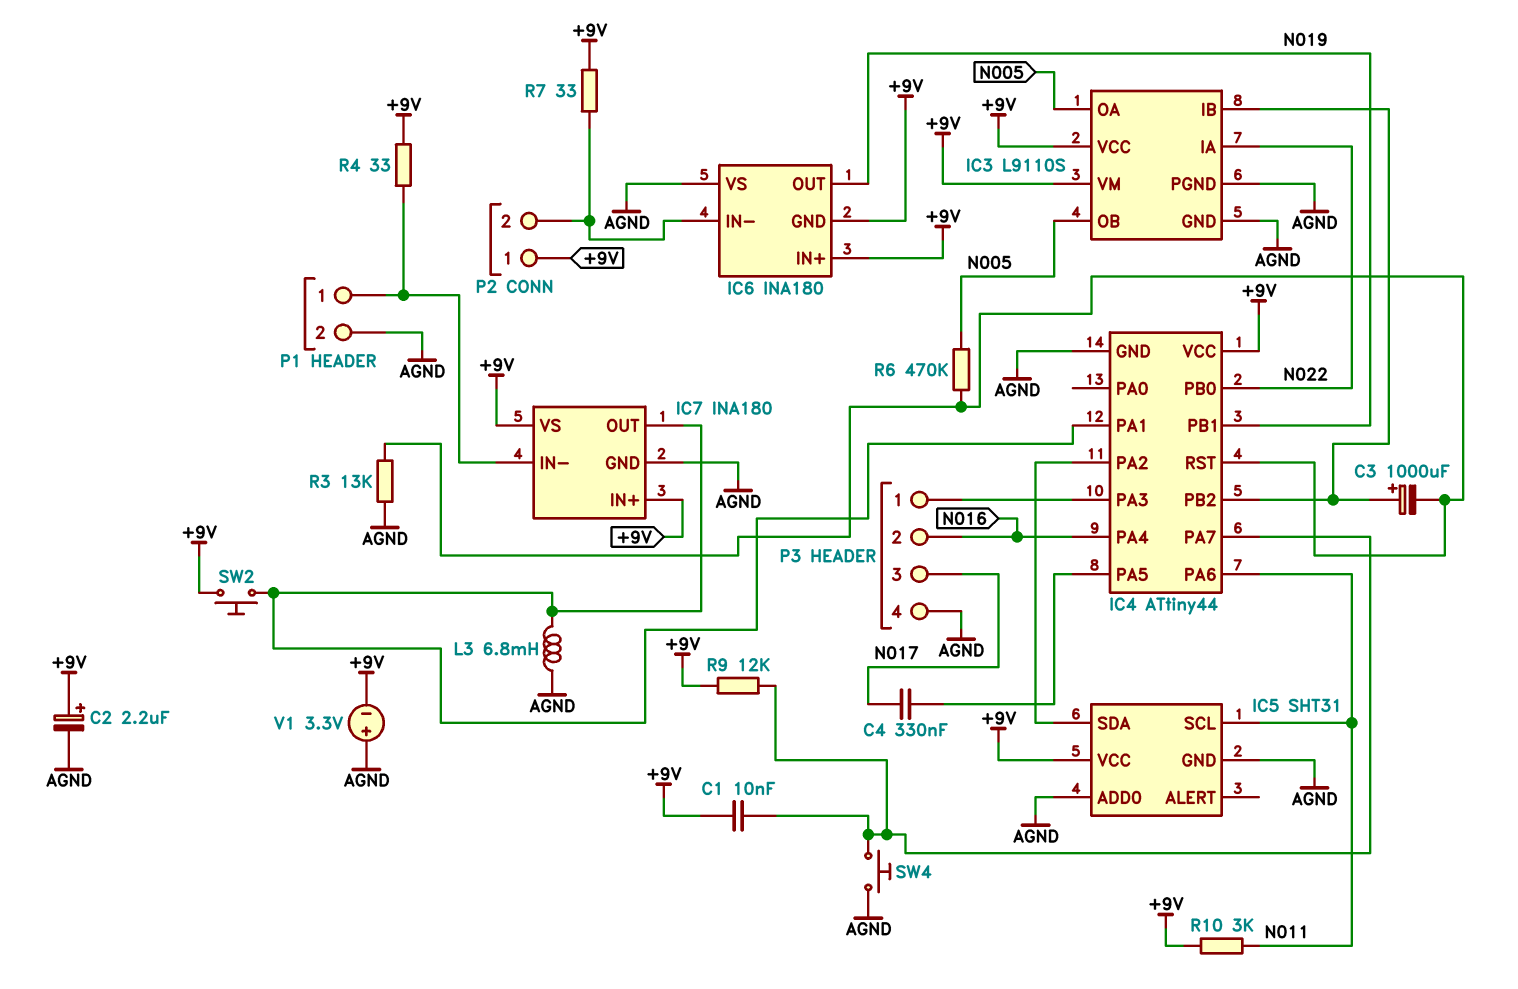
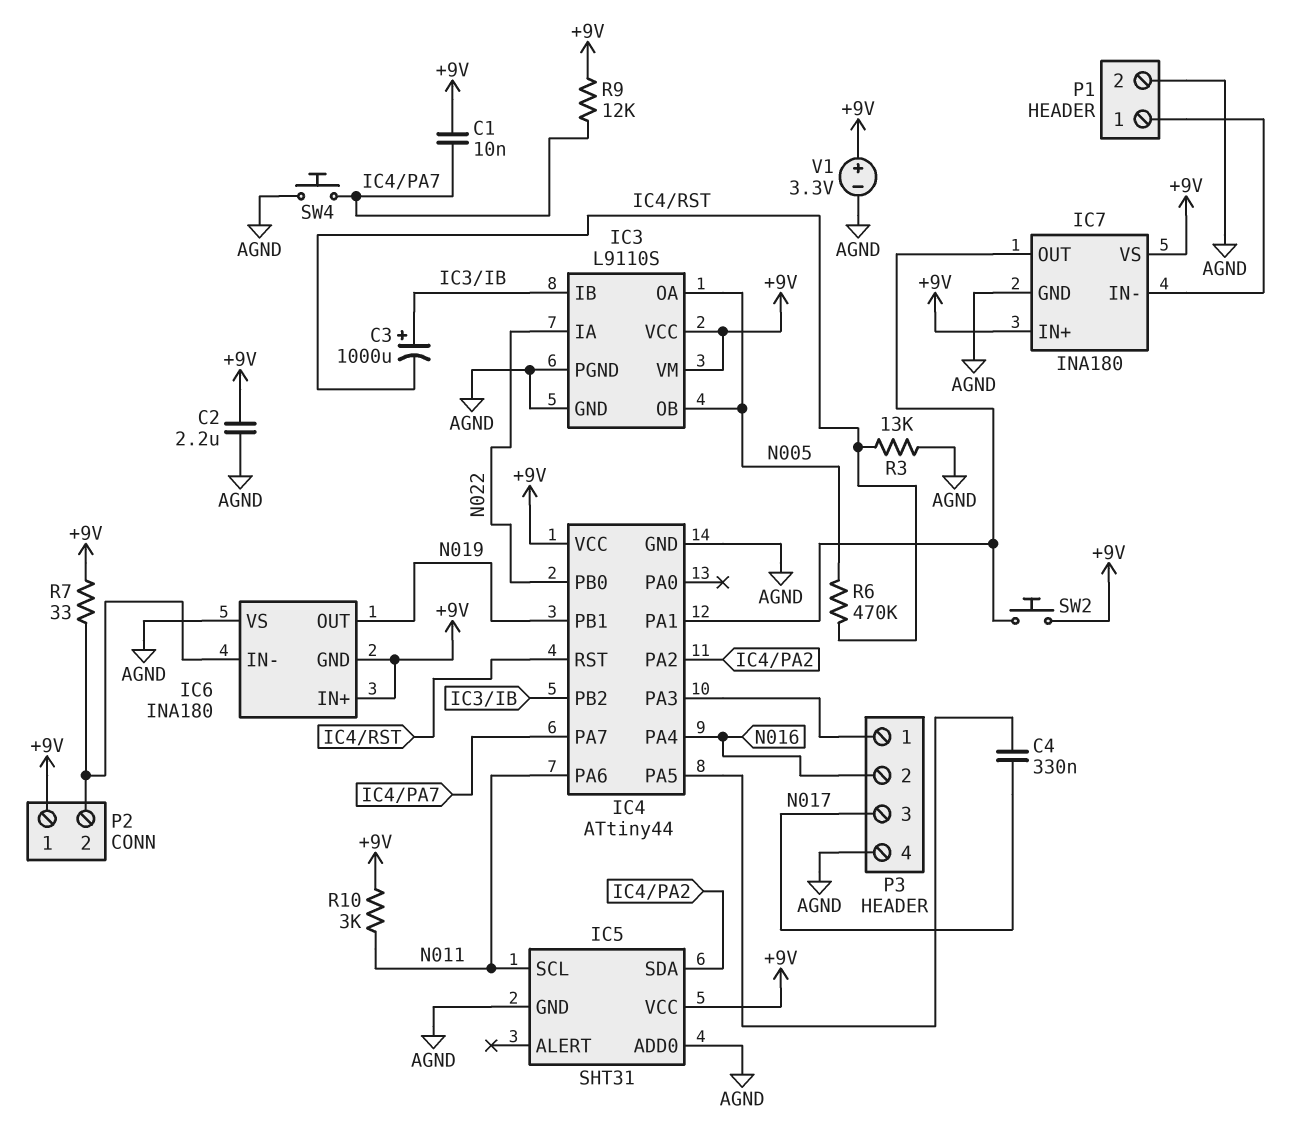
C2: 2.2uF (plus +9V, minus AGND) -> 2.2uF (+9V, AGND)
L3: 6.8mH (AGND, IC4/PA1) -> none
R4: 33 (+9V, IC7/IN-) -> none
V1: 3.3V (plus AGND, minus +9V) -> 3.3V (plus +9V, minus AGND)

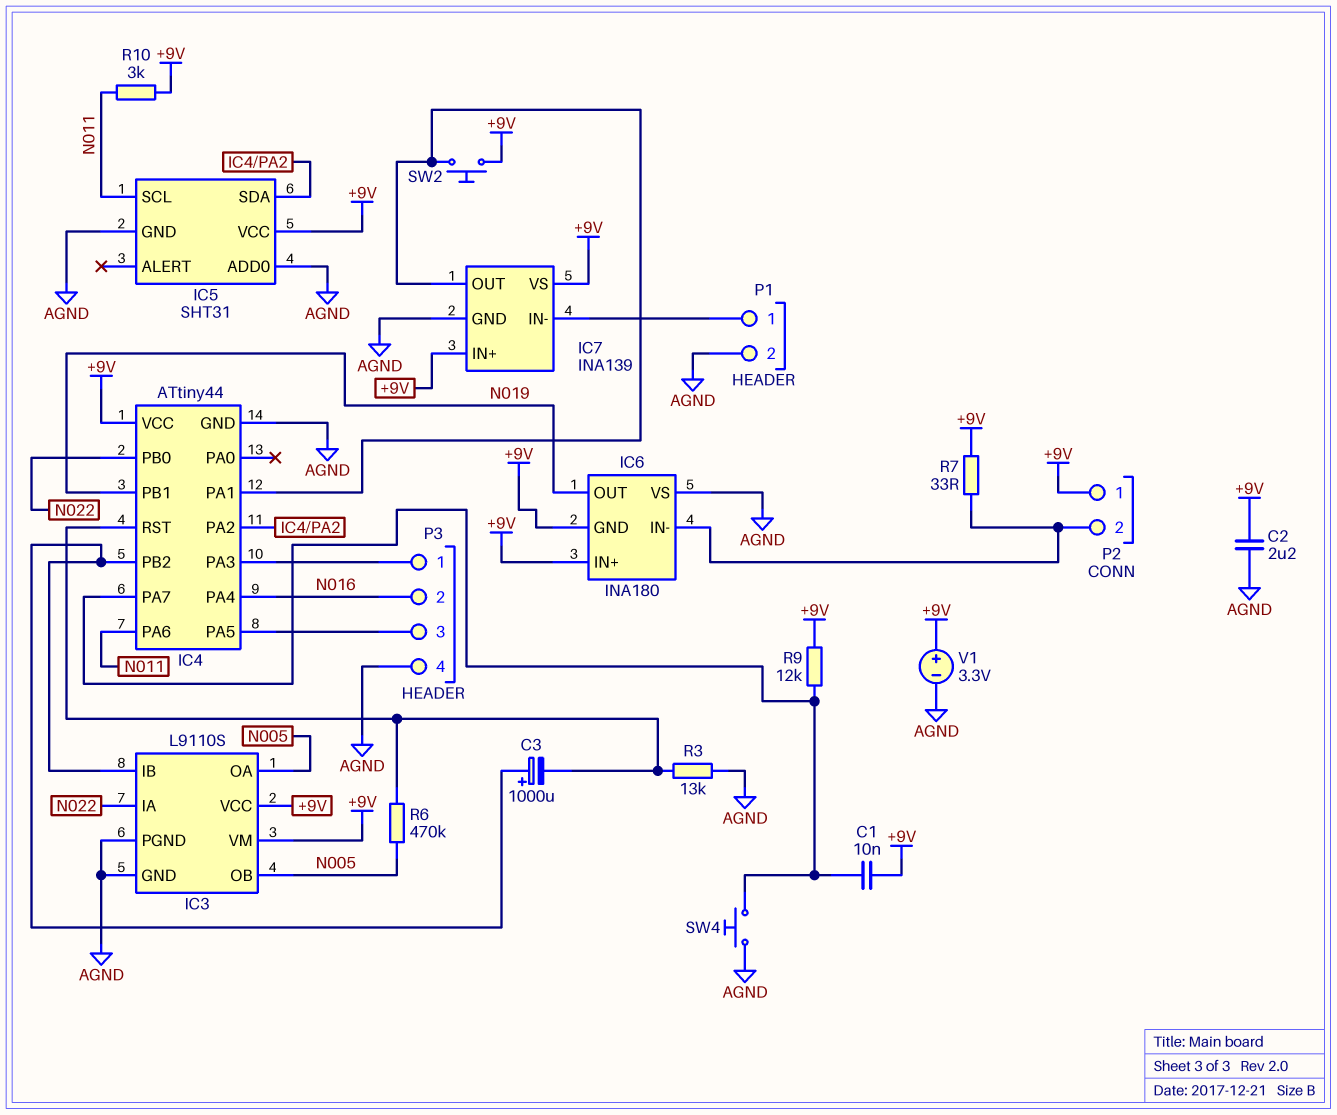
C4: 330nF (IC4/PA5, N017) -> none
IC7: INA180 -> INA139
P3 pin 3: N017 -> IC4/PA5

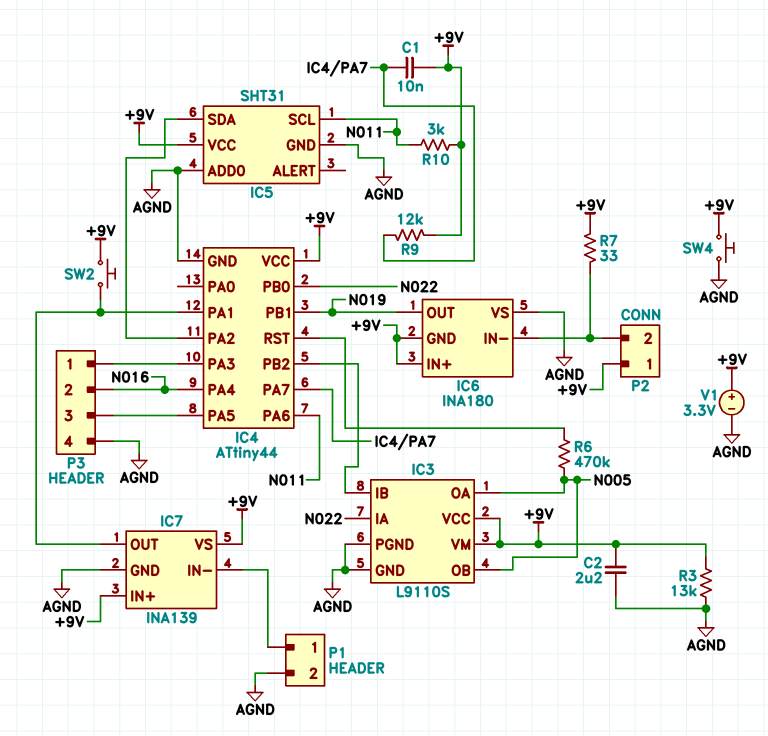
C3: 1000uF (plus IC3/IB, minus IC4/RST) -> none
R3: 13k (AGND, IC4/RST) -> 13k (+9V, AGND)
SW4: button (AGND, IC4/PA7) -> button (+9V, AGND)

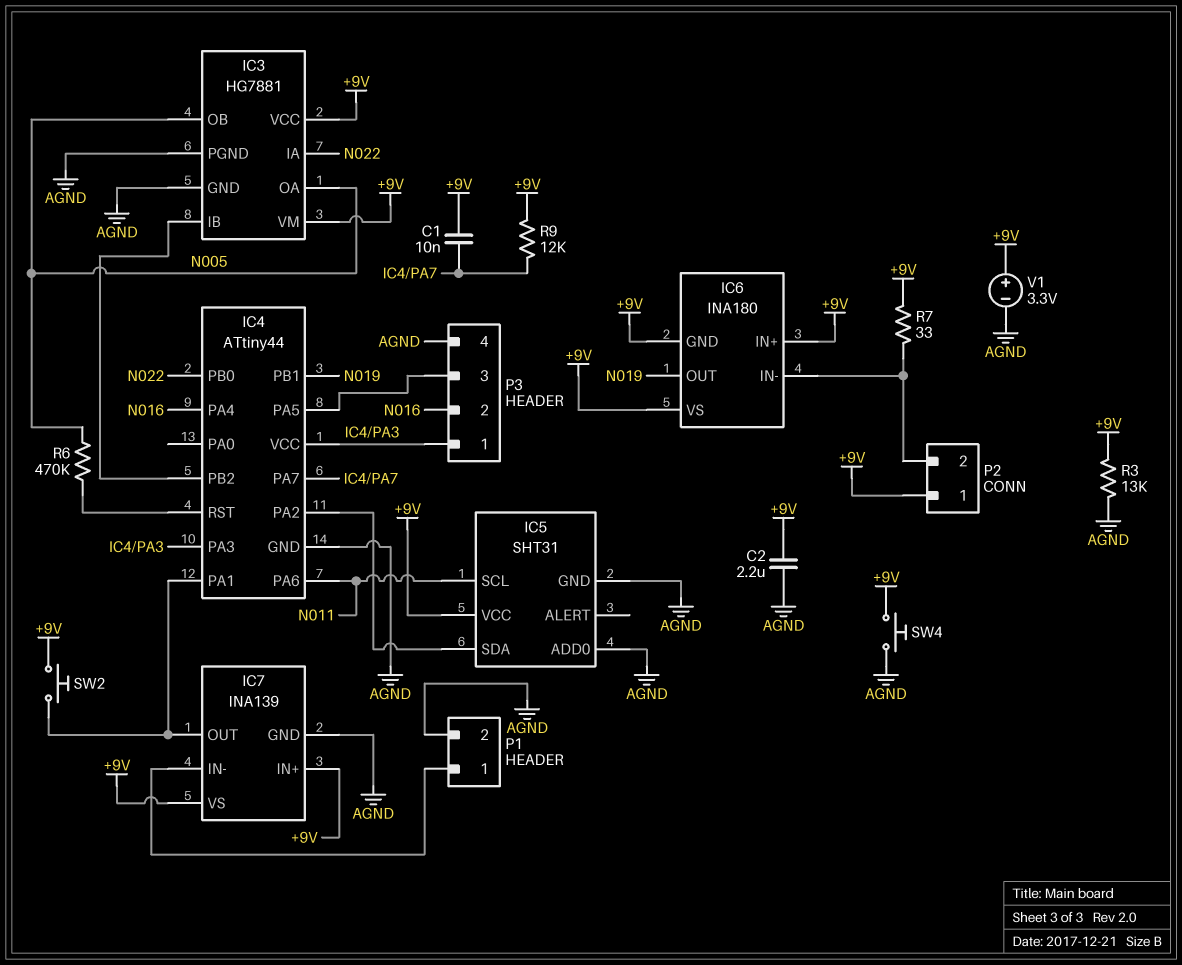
IC3: L9110S -> HG7881
IC4 pin VCC: +9V -> IC4/PA3
IC6 pin VS: AGND -> +9V
R10: 3k (+9V, N011) -> none

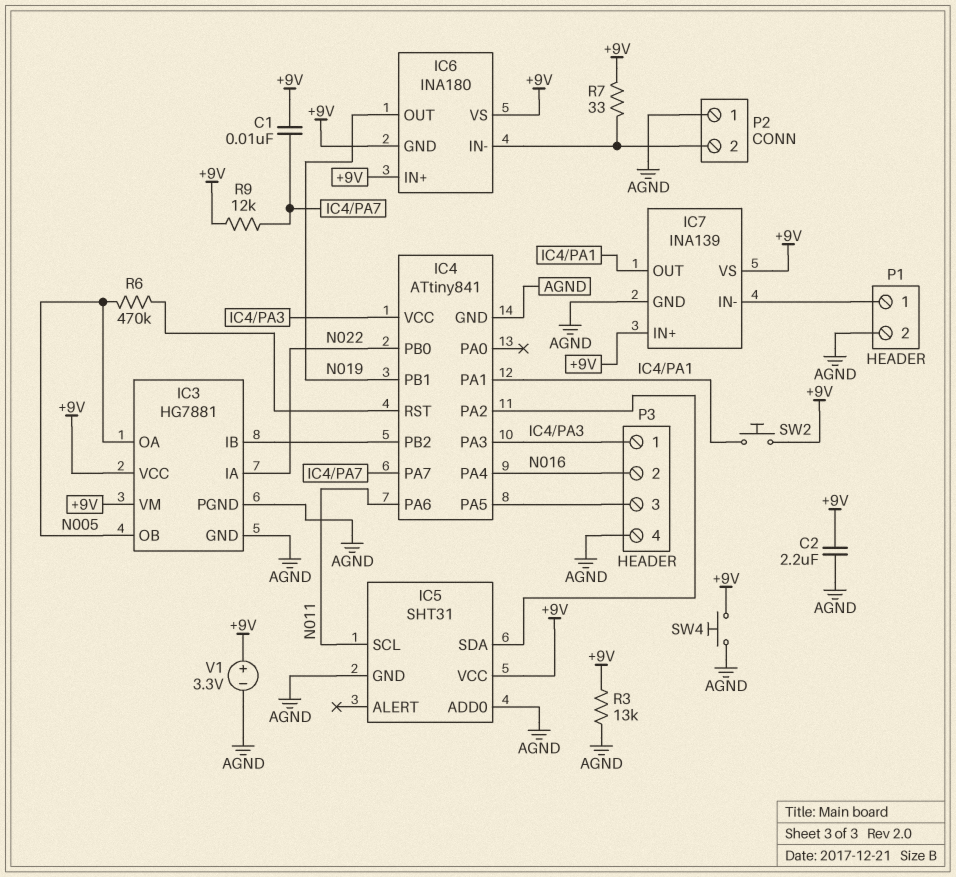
IC4: ATtiny44 -> ATtiny841
P2 pin 1: +9V -> AGND

